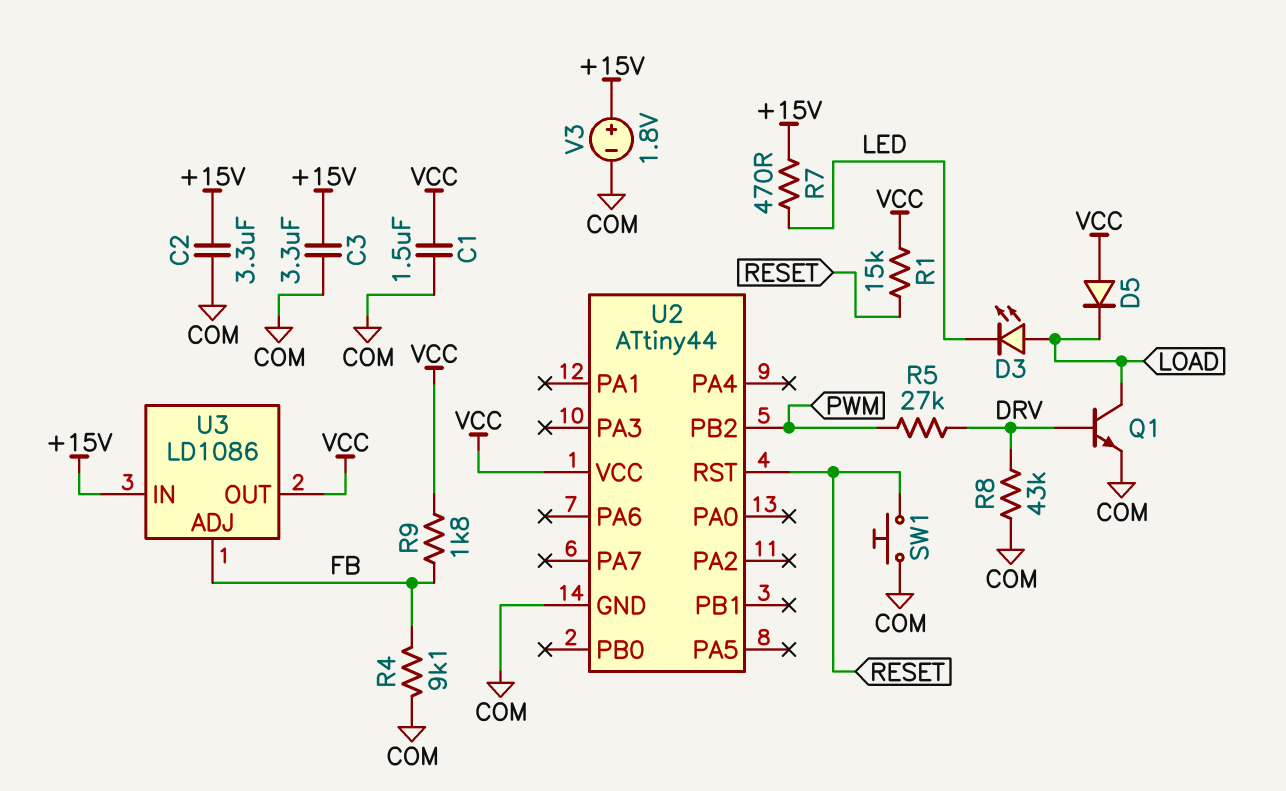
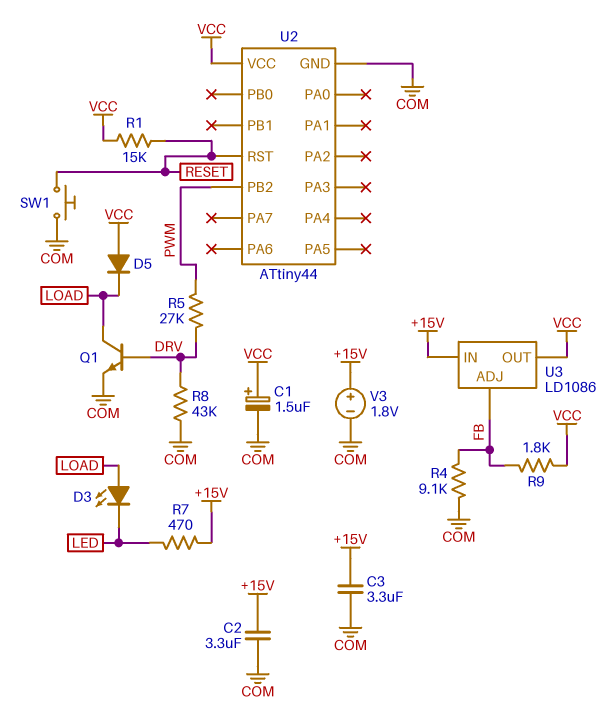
C1: 1.5uF (COM, VCC) -> 1.5uF (plus VCC, minus COM)

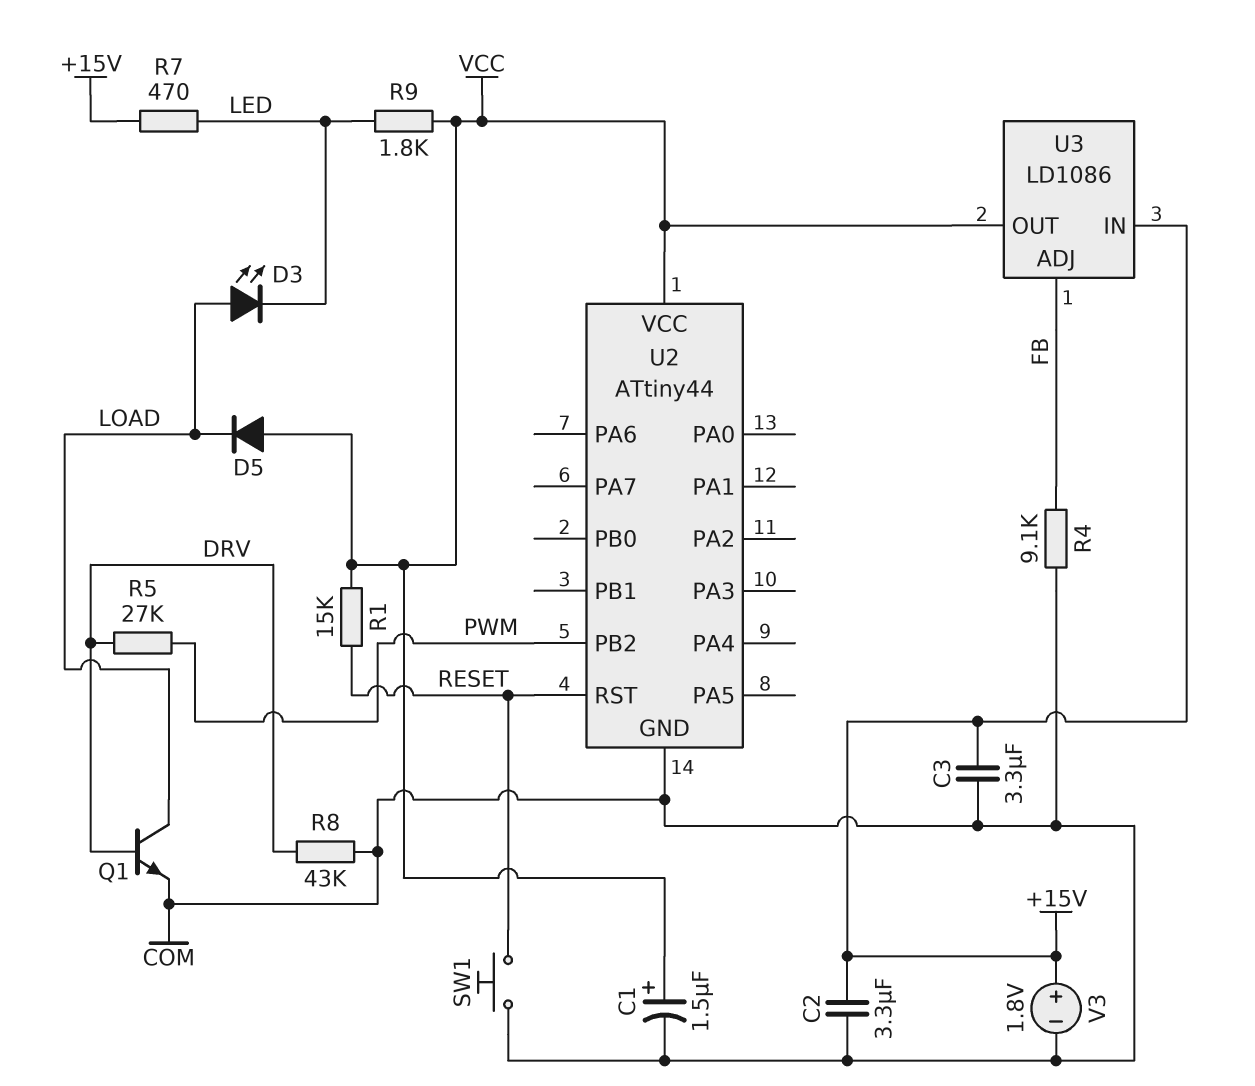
R9: 1.8k (FB, VCC) -> 1.8k (LED, VCC)

